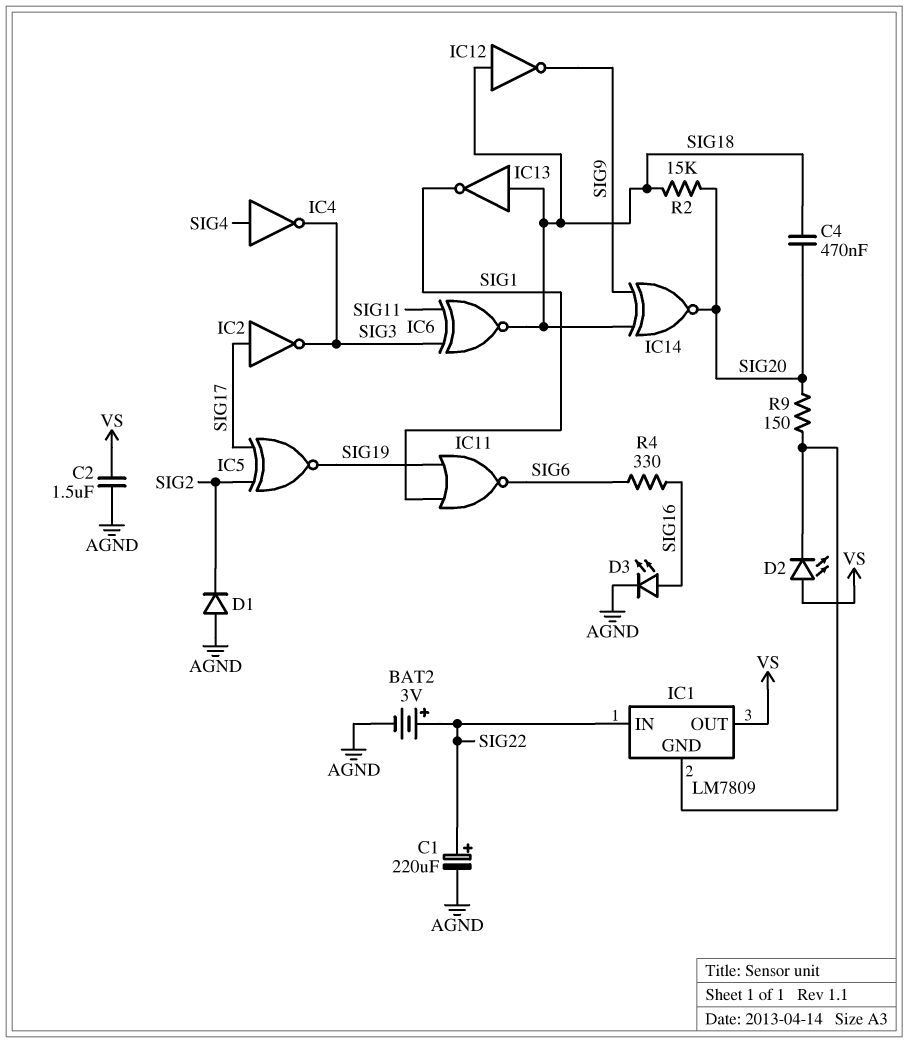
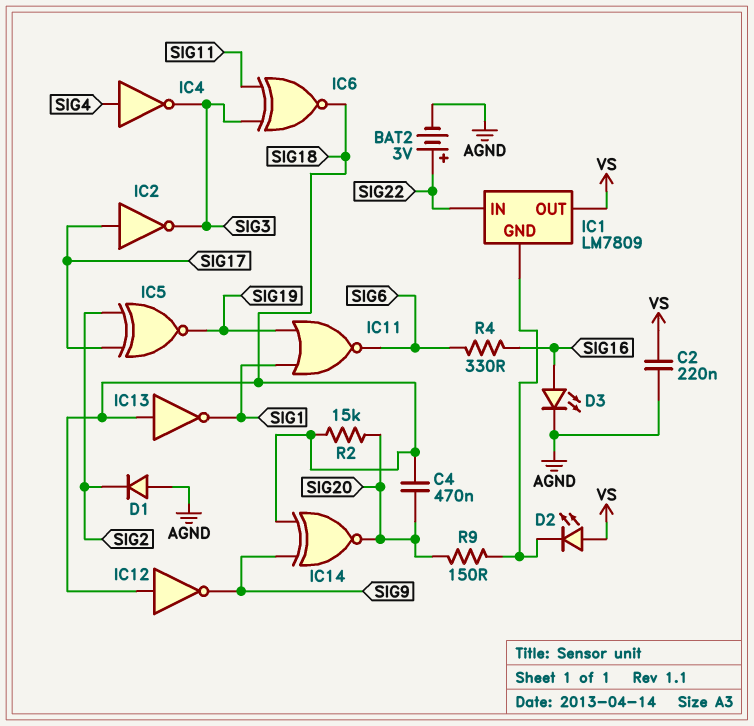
C1: 220uF (plus SIG22, minus AGND) -> none
C2: 1.5uF (AGND, VS) -> 220nF (AGND, VS)

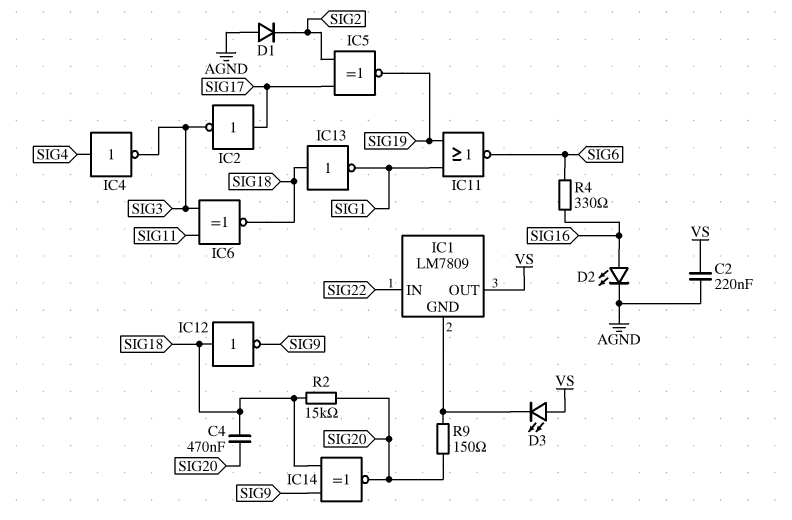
BAT2: 3V (plus SIG22, minus AGND) -> none
D2: LED (A VS, K IC1/GND) -> LED (A SIG16, K AGND)
D3: LED (A SIG16, K AGND) -> LED (A VS, K IC1/GND)

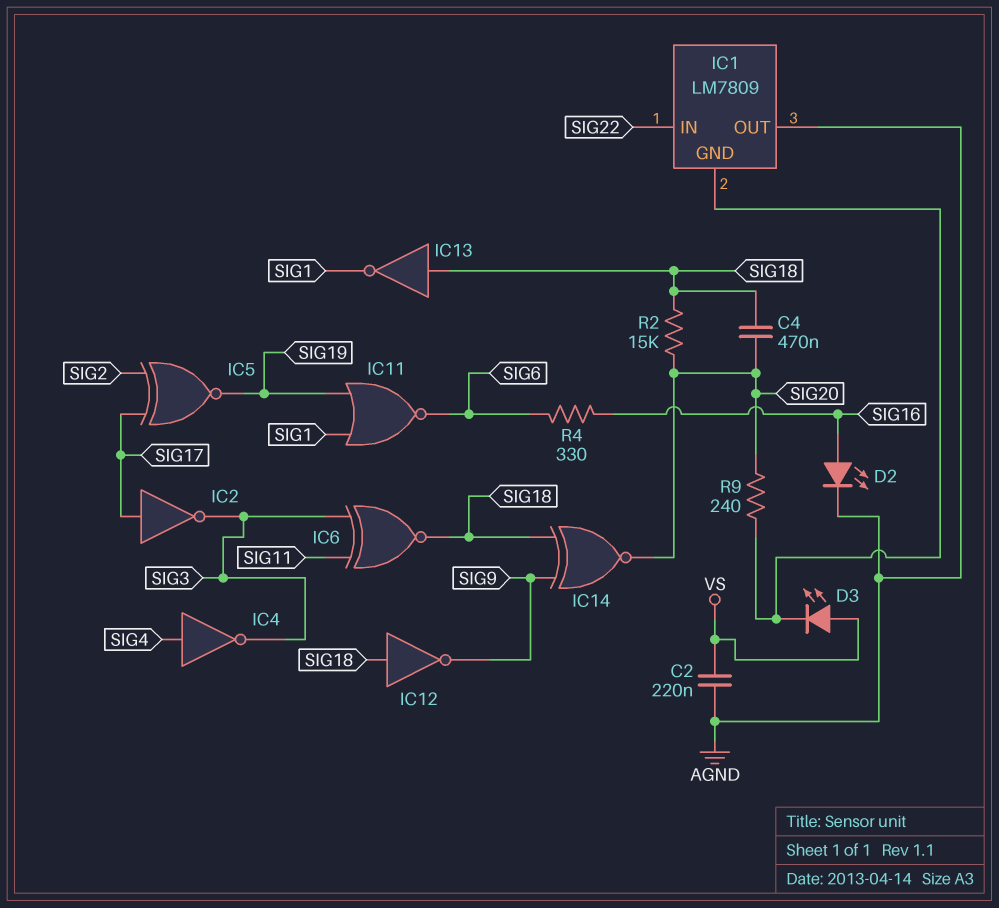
D1: diode (A AGND, K SIG2) -> none
IC1 pin OUT: VS -> AGND
R9: 150 (IC1/GND, SIG20) -> 240 (IC1/GND, SIG20)

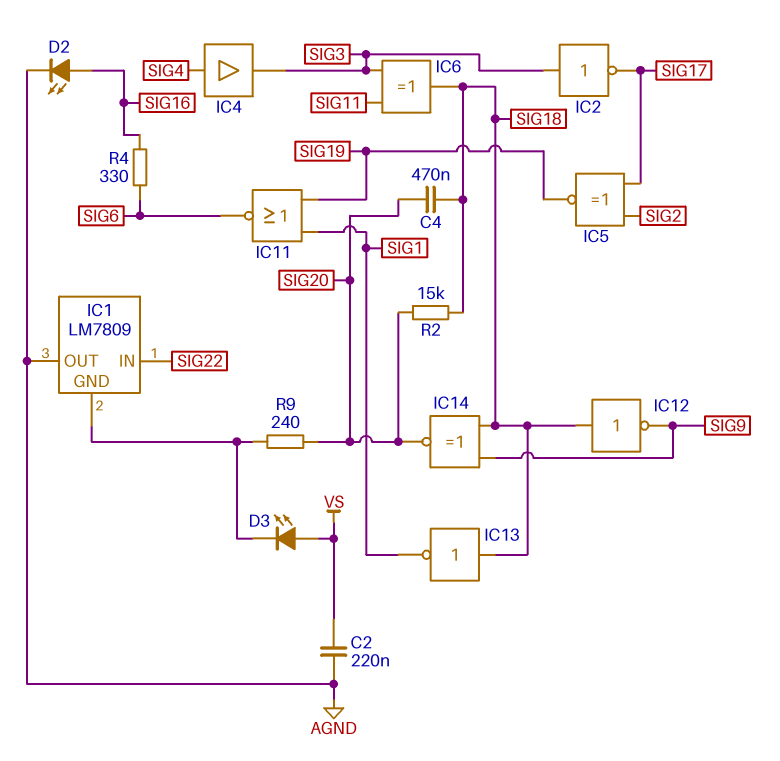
IC2: NOT (in SIG17, out SIG3) -> NOT (in SIG3, out SIG17)
IC4: NOT (in SIG4, out SIG3) -> buffer (in SIG4, out SIG3)
IC6: XNOR (in SIG3, in SIG11, out SIG18) -> XOR (in SIG3, in SIG11, out SIG18)

